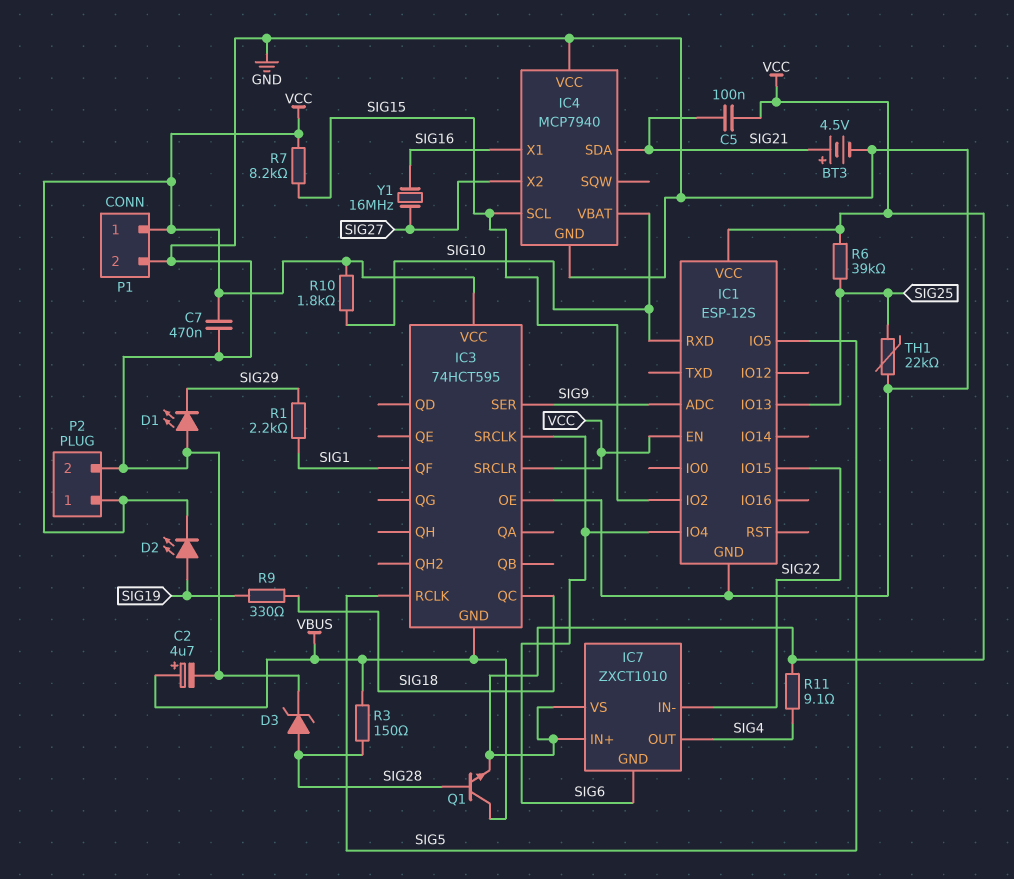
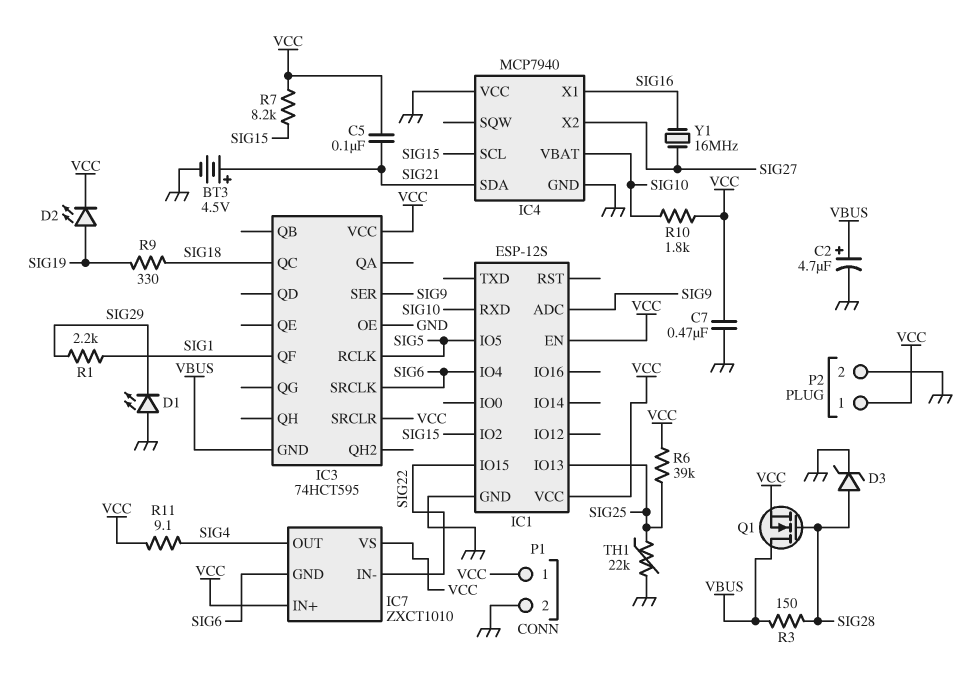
Q1: NPN (B SIG28, C VBUS, E VCC) -> NMOS (G SIG28, D VBUS, S VCC)

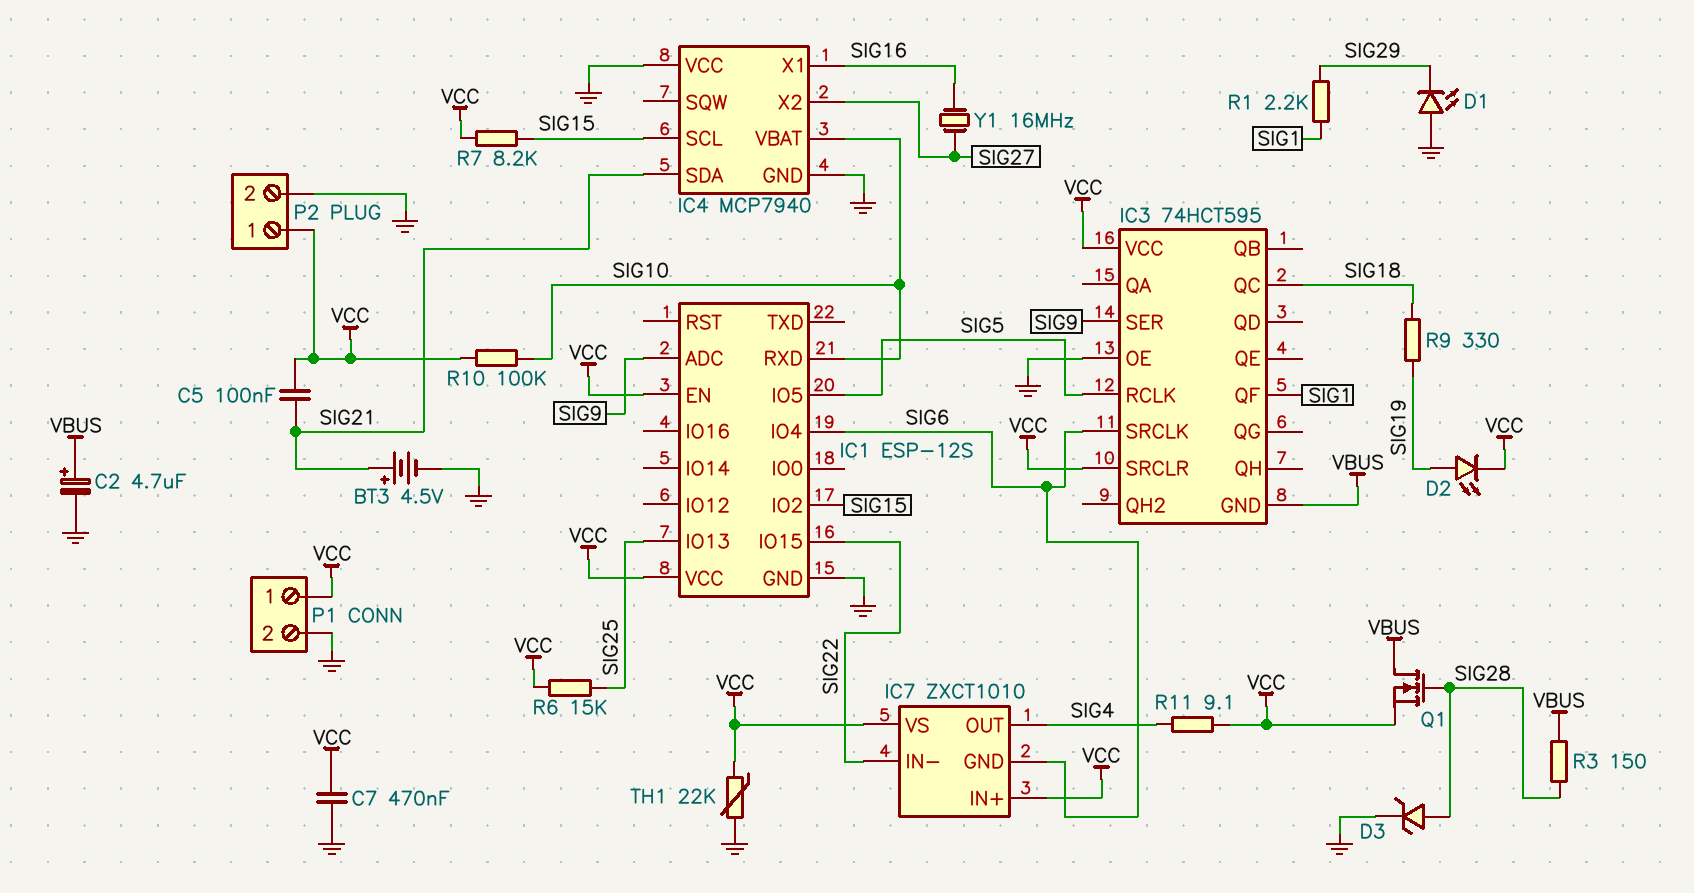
R6: 39k (SIG25, VCC) -> 15k (SIG25, VCC)
R10: 1.8k (SIG10, VCC) -> 100k (SIG10, VCC)
TH1: 22k (GND, SIG25) -> 22k (GND, VCC)

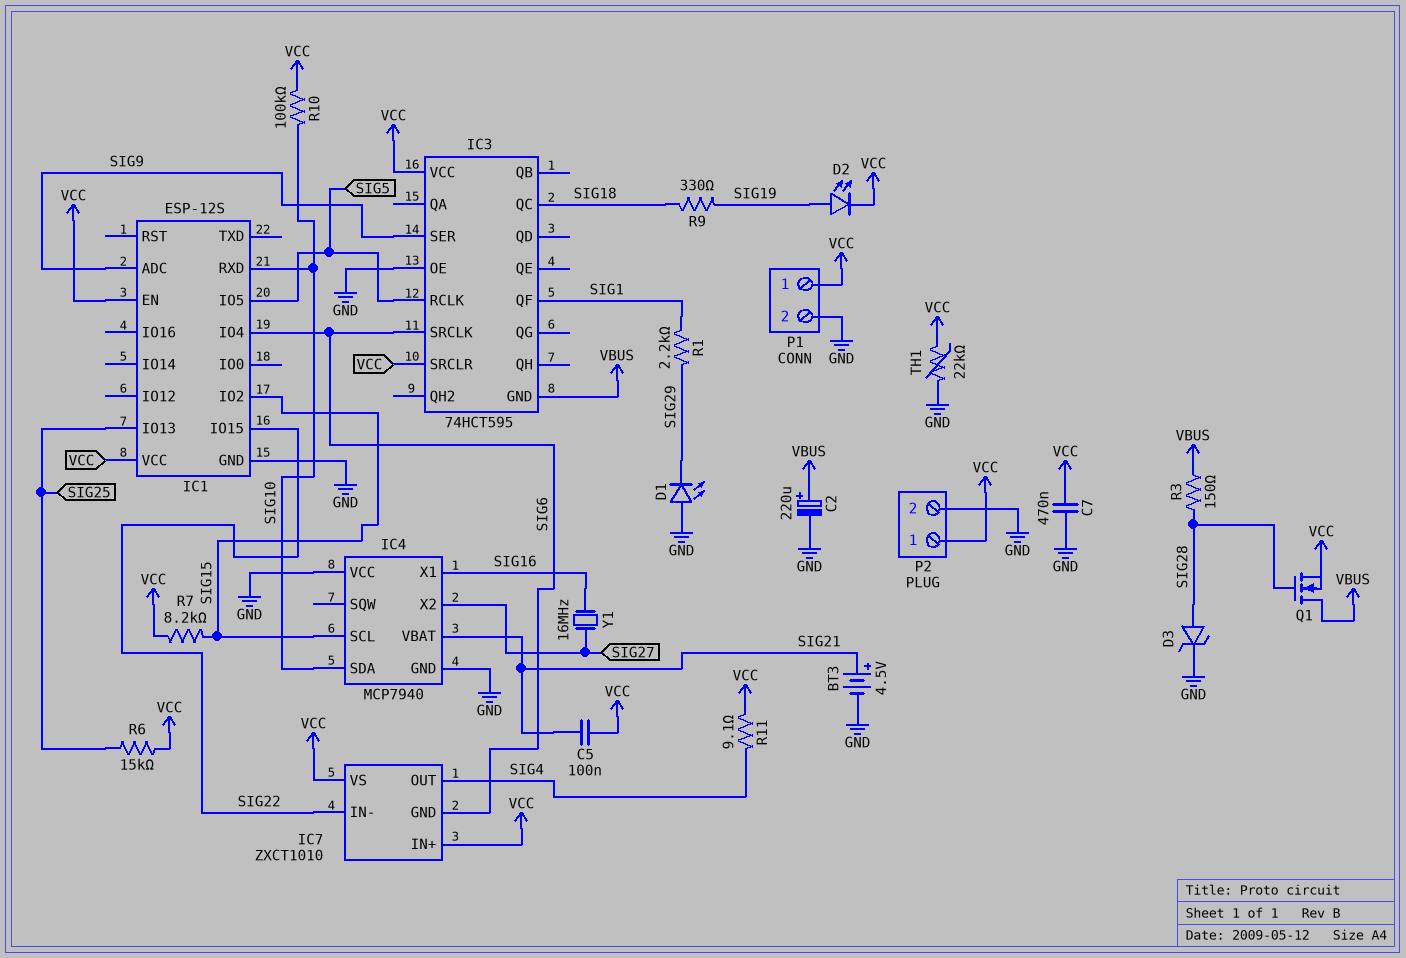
C2: 4.7uF (plus VBUS, minus GND) -> 220uF (plus VBUS, minus GND)
IC4 pin SDA: SIG21 -> SIG10
IC4 pin VBAT: SIG10 -> SIG21

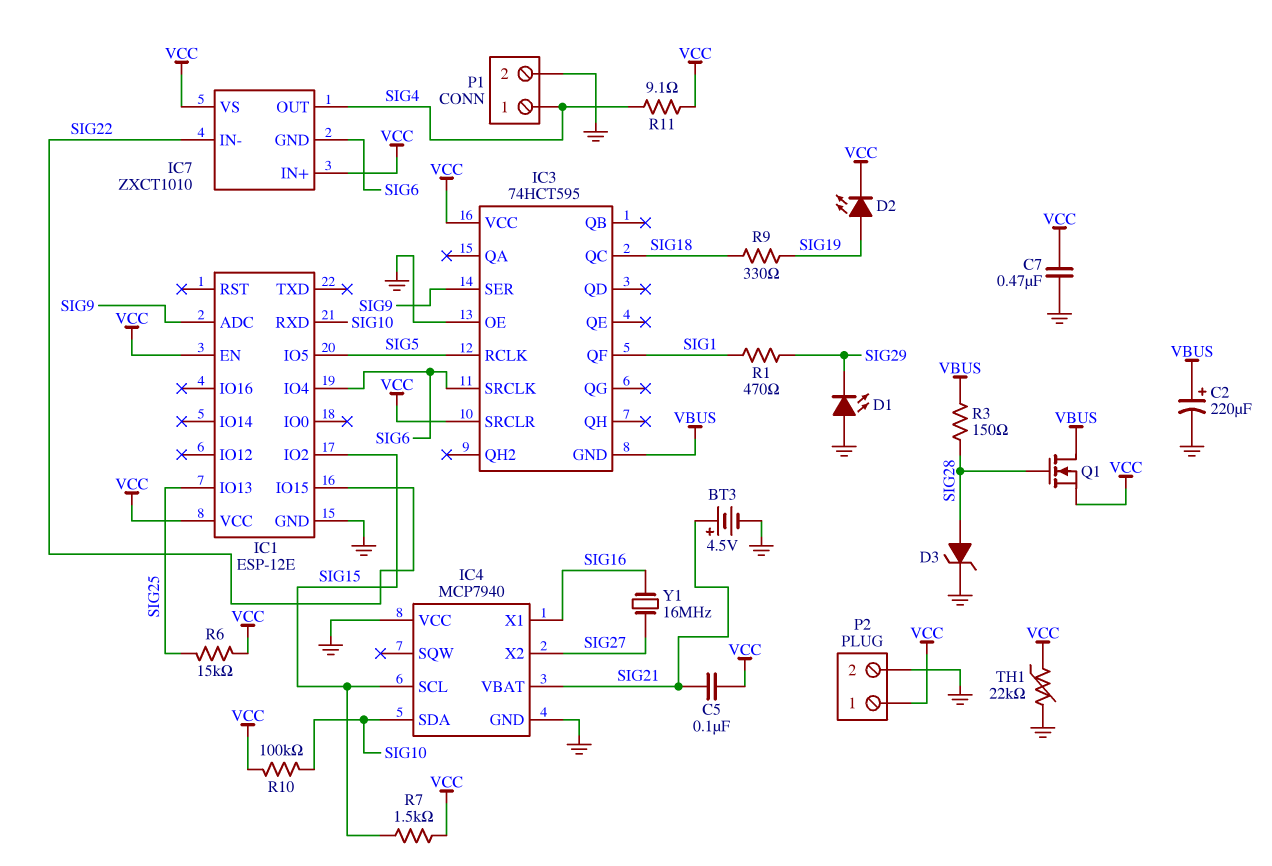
IC1: ESP-12S -> ESP-12E
P1 pin 1: VCC -> SIG4
R1: 2.2k (SIG1, SIG29) -> 470 (SIG1, SIG29)
R7: 8.2k (SIG15, VCC) -> 1.5k (SIG15, VCC)

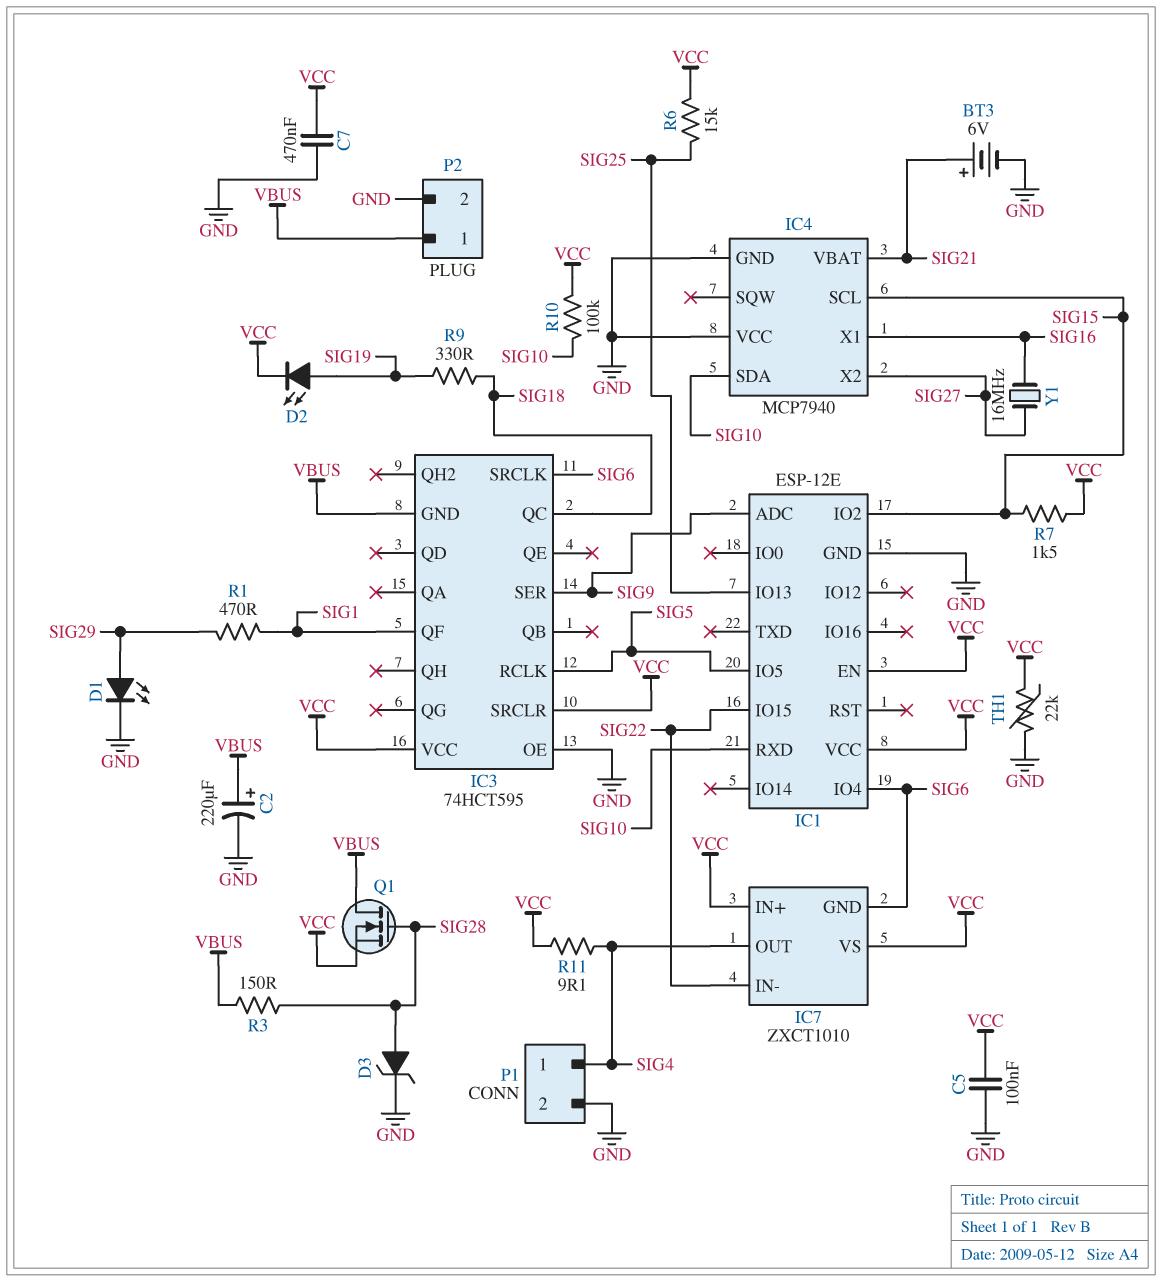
BT3: 4.5V (plus SIG21, minus GND) -> 6V (plus SIG21, minus GND)
C5: 100nF (SIG21, VCC) -> 100nF (GND, VCC)
D1: LED (A GND, K SIG29) -> LED (A SIG29, K GND)
P2 pin 1: VCC -> VBUS

